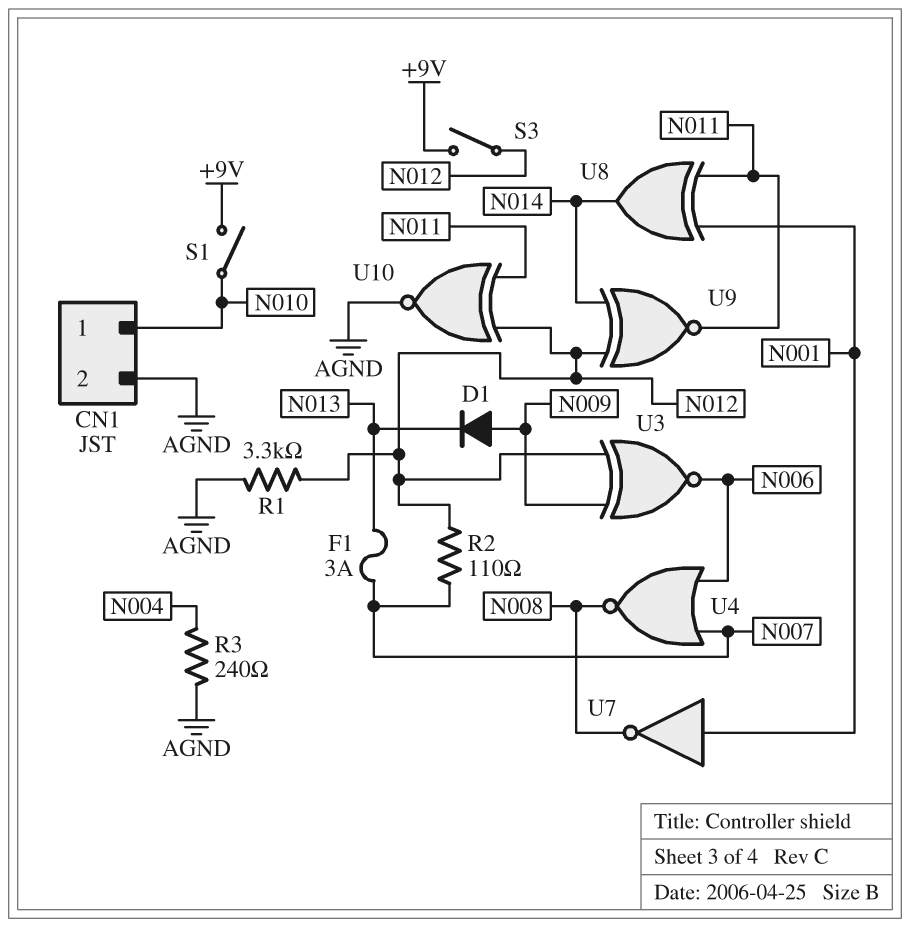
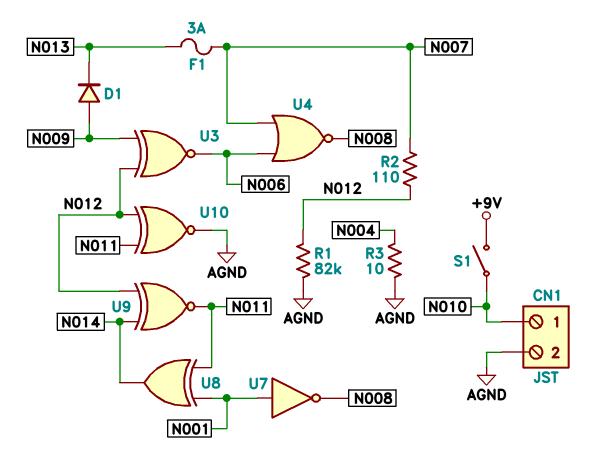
R1: 3.3k (AGND, N012) -> 82k (AGND, N012)
R3: 240 (AGND, N004) -> 10 (AGND, N004)
S3: switch (+9V, N012) -> none

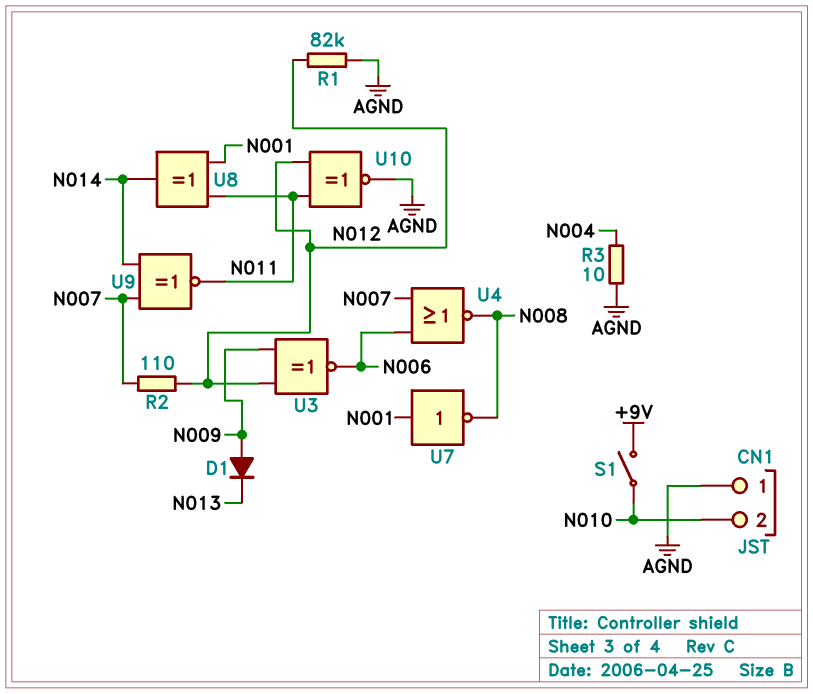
CN1 pin 1: N010 -> AGND
CN1 pin 2: AGND -> N010
F1: 3A (N007, N013) -> none
U9: XNOR (in N012, in N014, out N011) -> XNOR (in N007, in N014, out N011)

